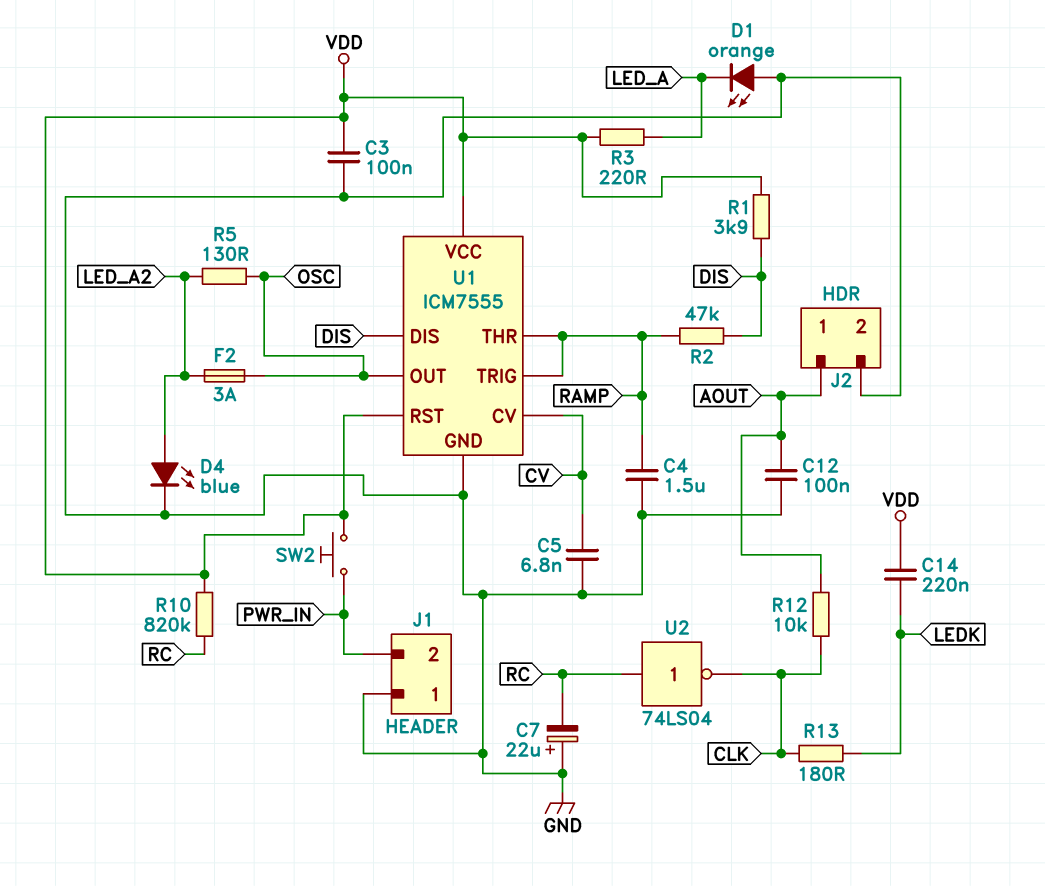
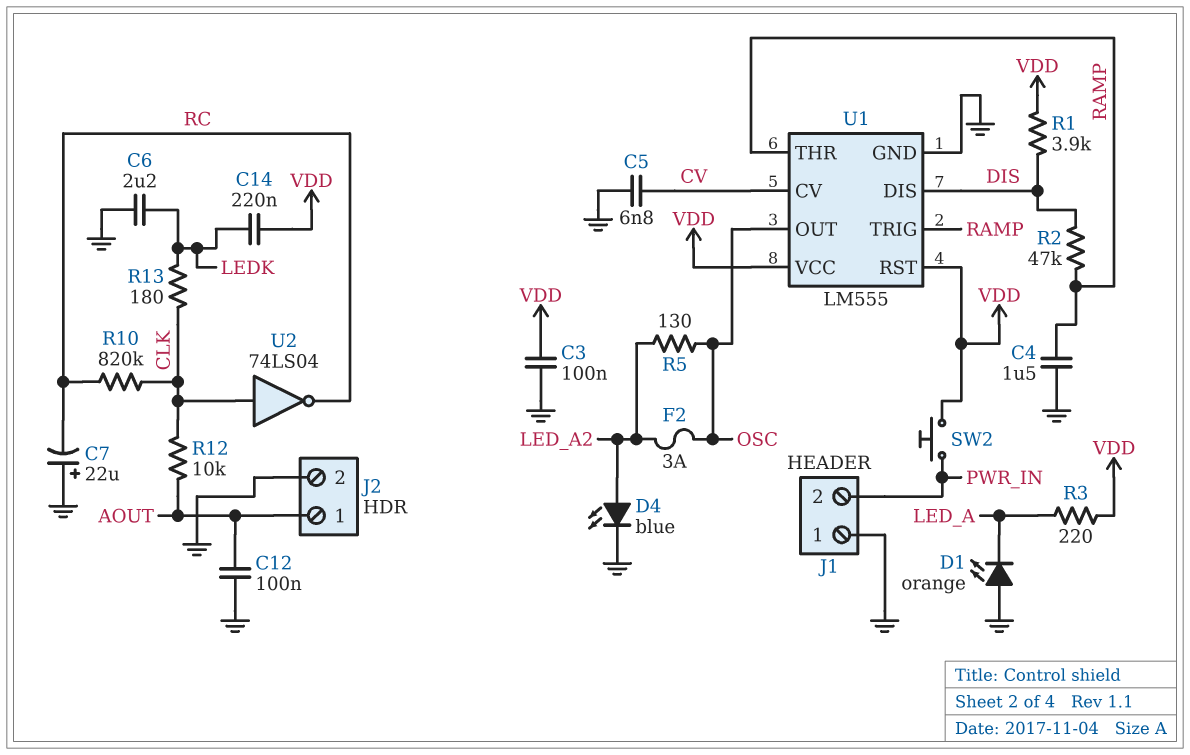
C6: none -> 2.2uF (GND, LEDK)
R10: 820k (RC, VDD) -> 820k (CLK, RC)
U1: ICM7555 -> LM555
U2: NOT 74LS04 (in RC, out CLK) -> NOT 74LS04 (in CLK, out RC)

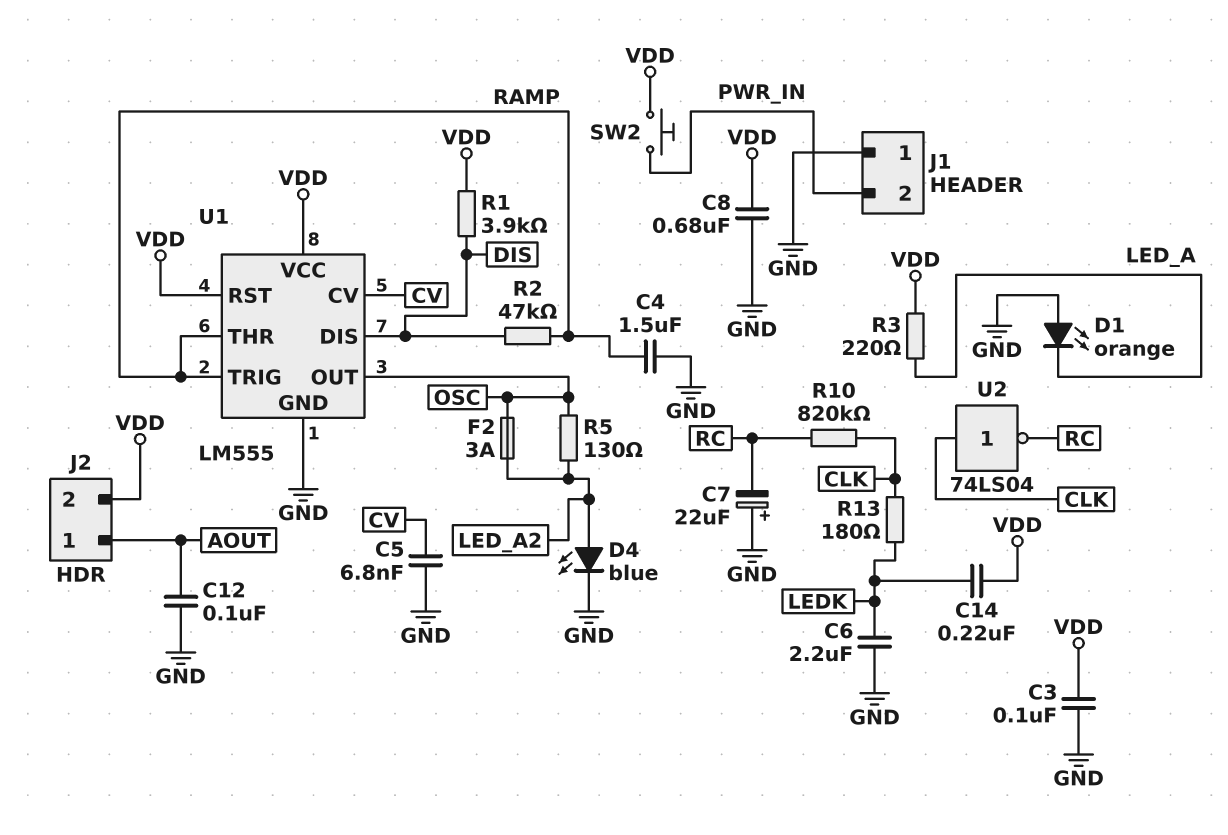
C8: none -> 680nF (GND, VDD)
J2 pin 2: GND -> VDD
R12: 10k (AOUT, CLK) -> none

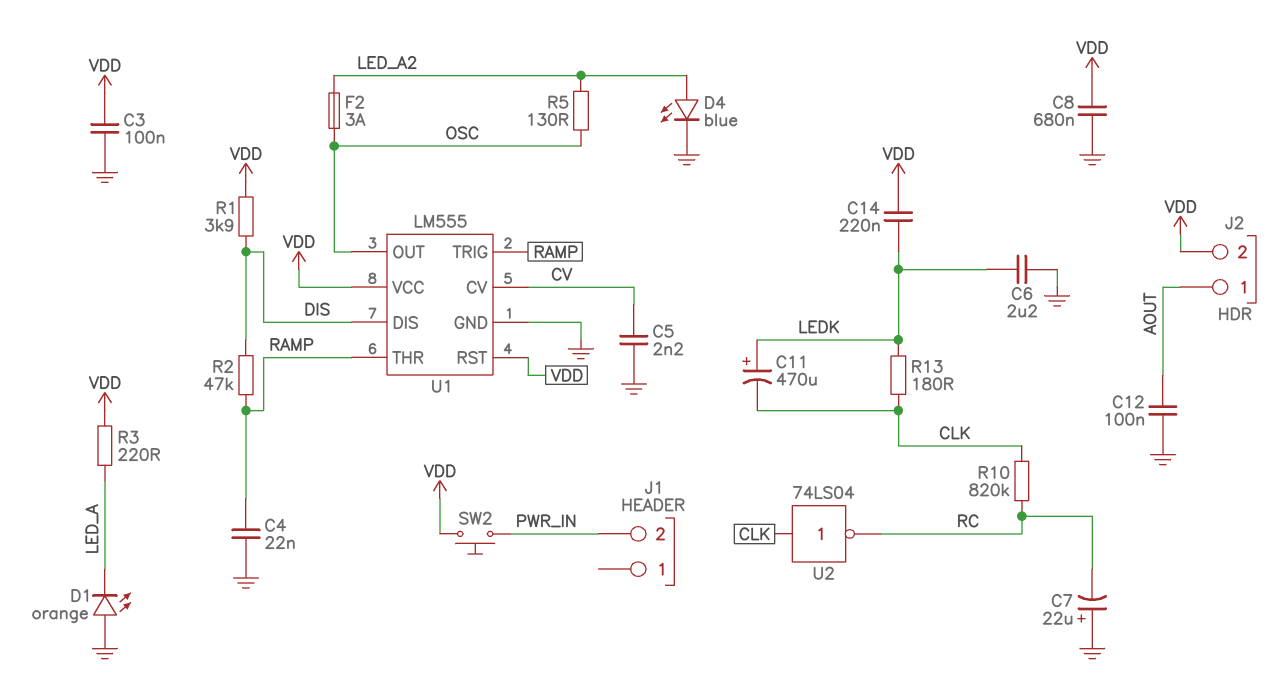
C4: 1.5uF (GND, RAMP) -> 22nF (GND, RAMP)
C5: 6.8nF (CV, GND) -> 2.2nF (CV, GND)
C11: none -> 470uF (plus LEDK, minus CLK)
J1 pin 1: GND -> none

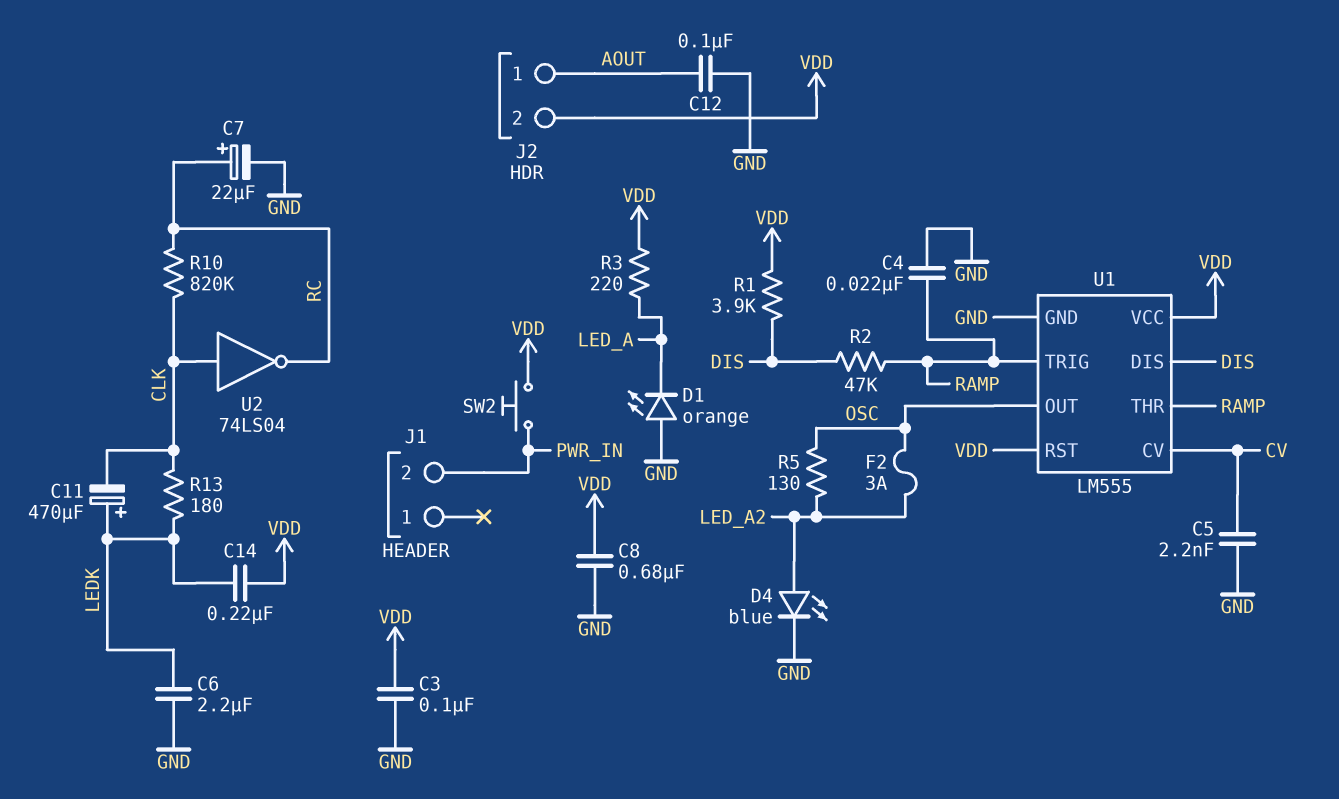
C7: 22uF (plus GND, minus RC) -> 22uF (plus RC, minus GND)

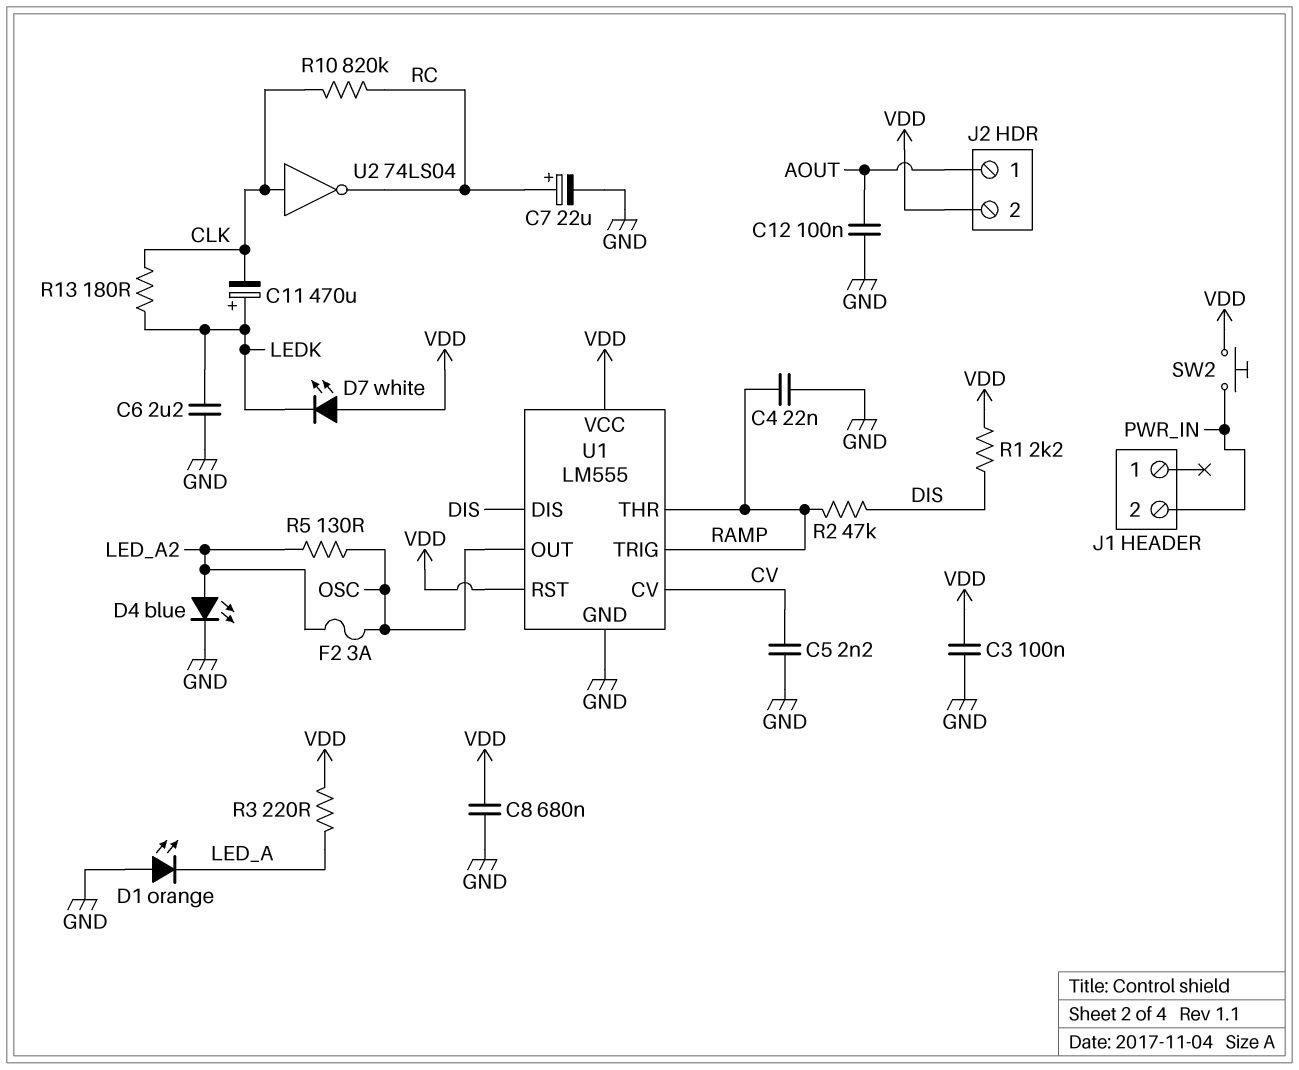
C14: 220nF (LEDK, VDD) -> none
D7: none -> LED white (A VDD, K LEDK)
R1: 3.9k (DIS, VDD) -> 2.2k (DIS, VDD)

